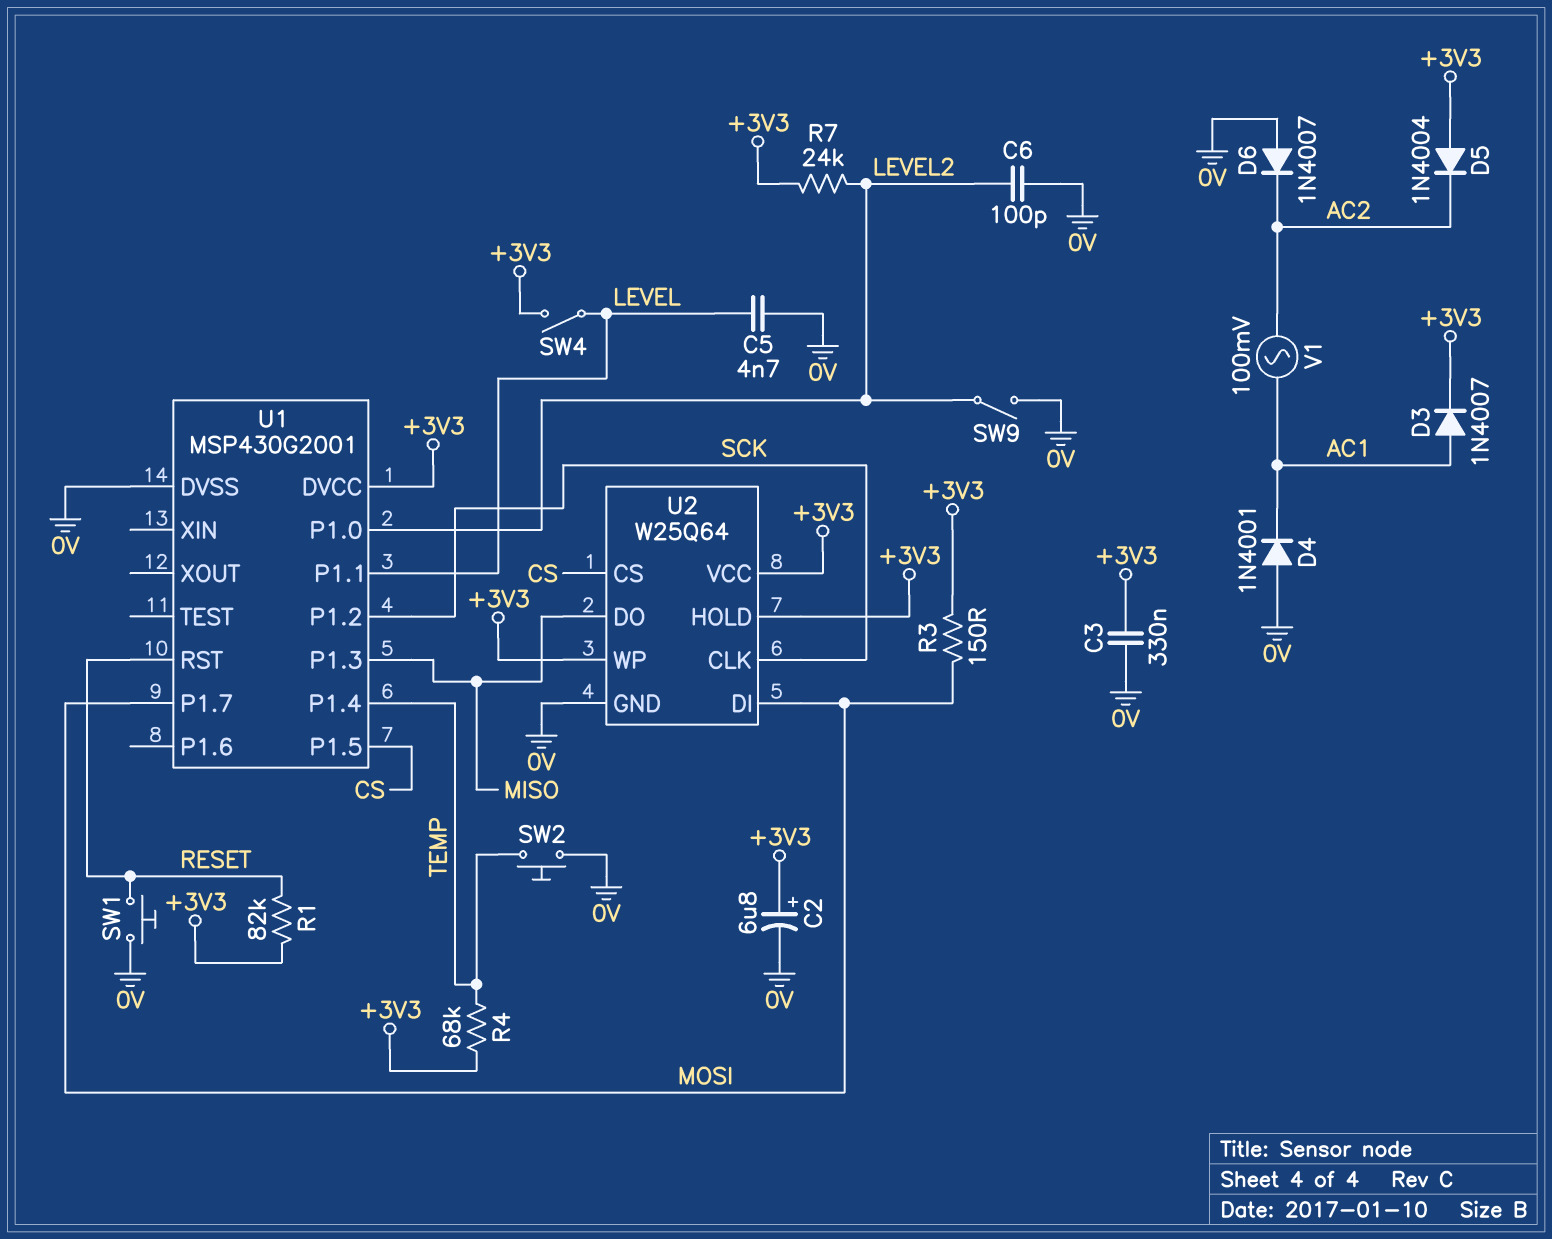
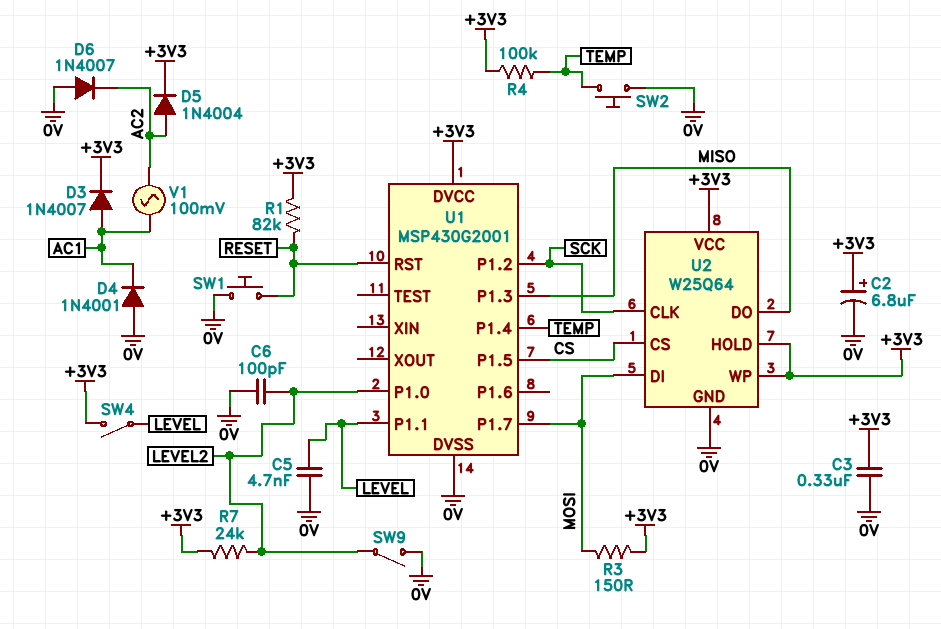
D5: diode 1N4004 (A +3V3, K AC2) -> diode 1N4004 (A AC2, K +3V3)
R4: 68k (+3V3, TEMP) -> 100k (+3V3, TEMP)

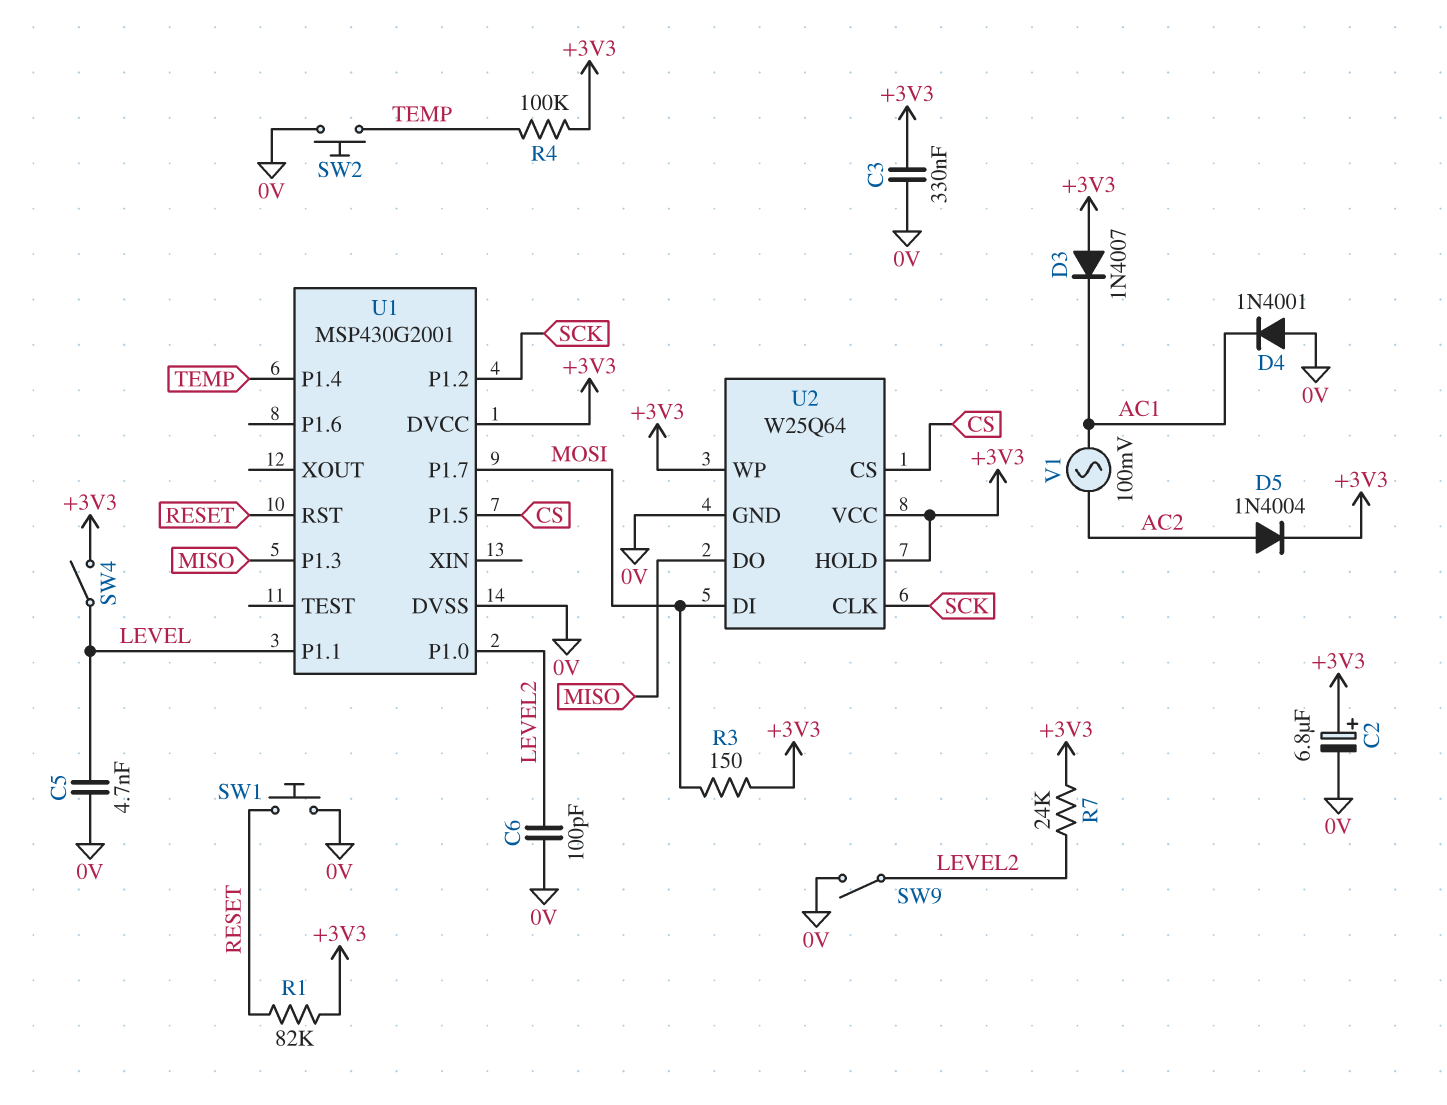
D3: diode 1N4007 (A AC1, K +3V3) -> diode 1N4007 (A +3V3, K AC1)
D6: diode 1N4007 (A 0V, K AC2) -> none

